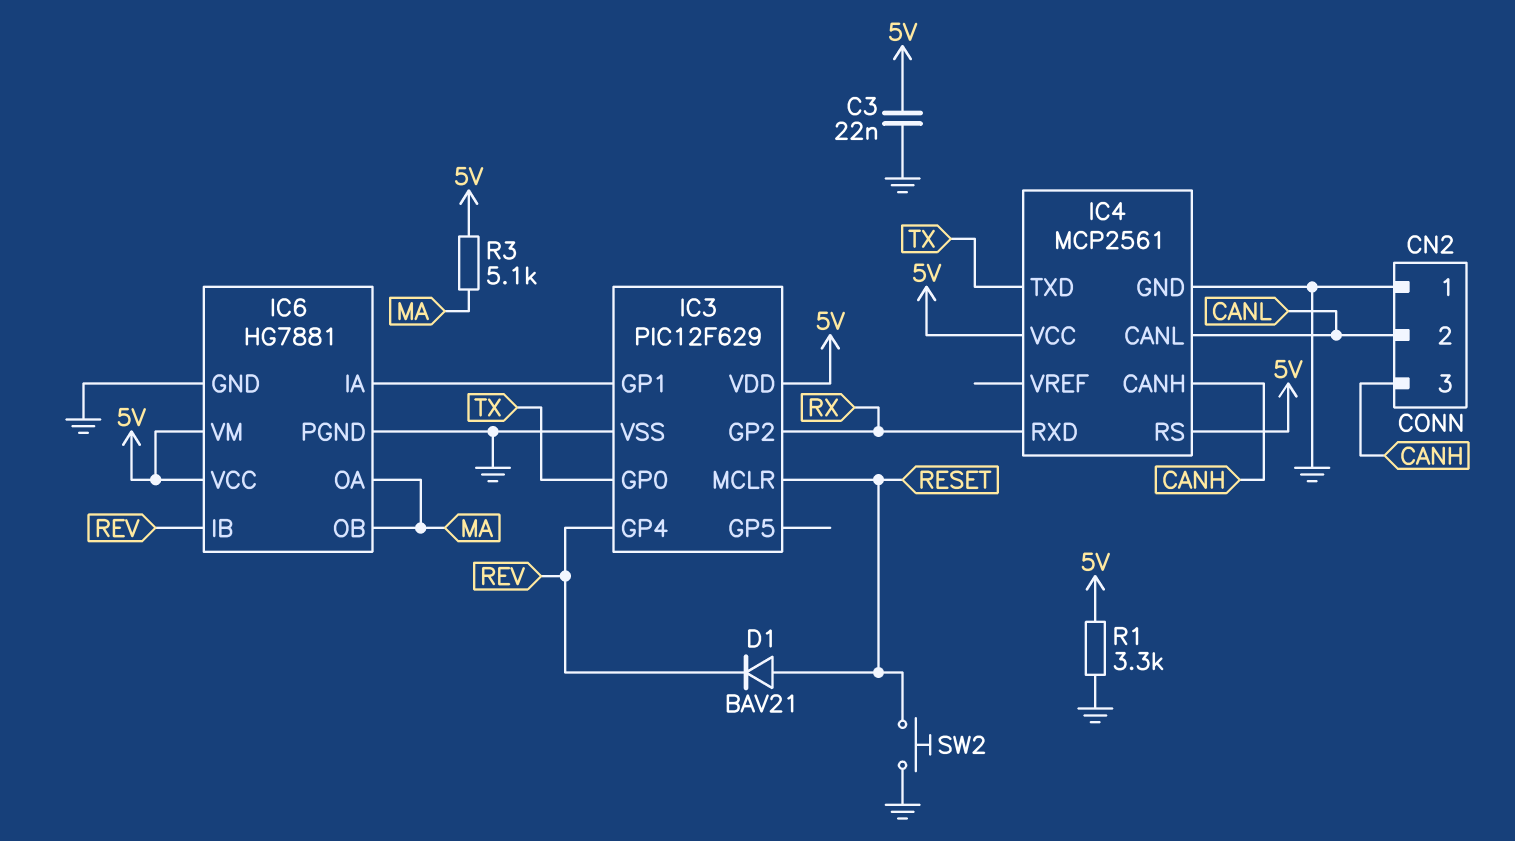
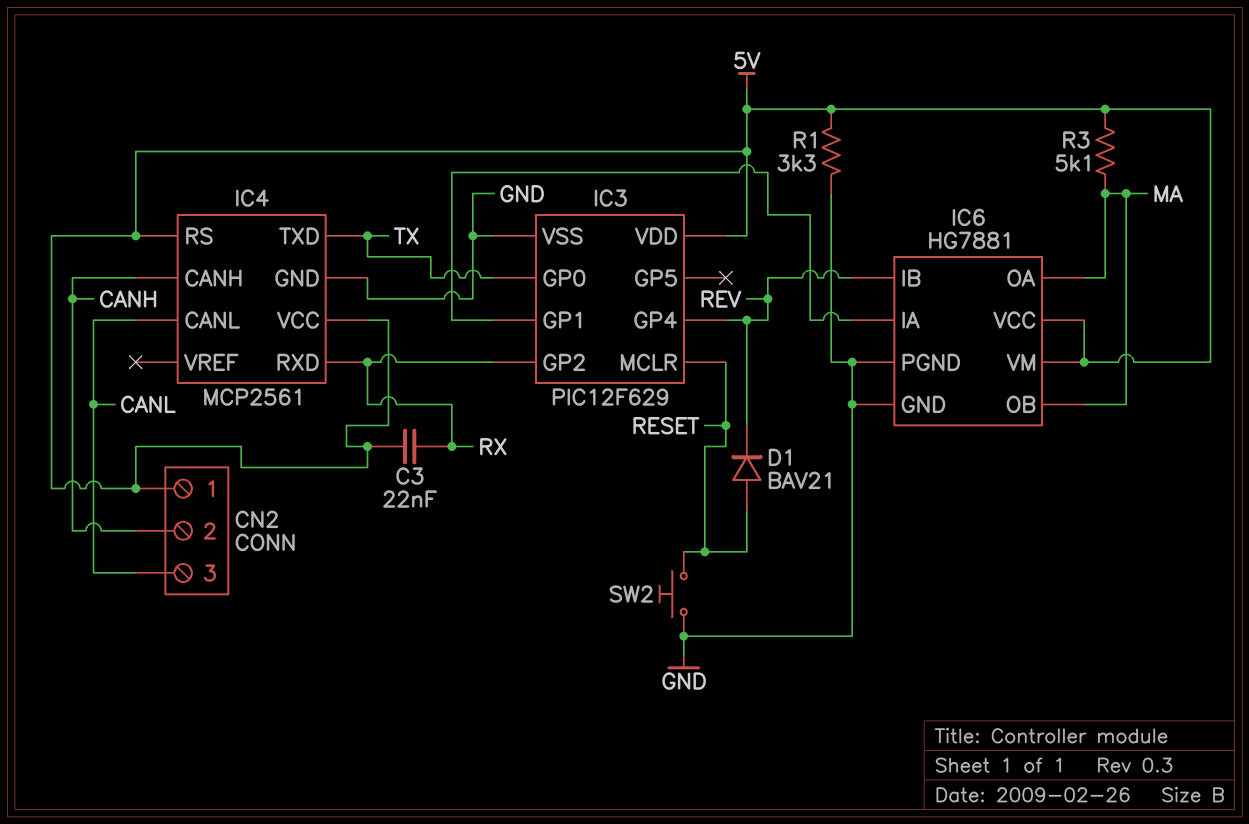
C3: 22nF (5V, GND) -> 22nF (5V, RX)
CN2 pin 1: GND -> 5V
CN2 pin 2: CANL -> CANH
CN2 pin 3: CANH -> CANL

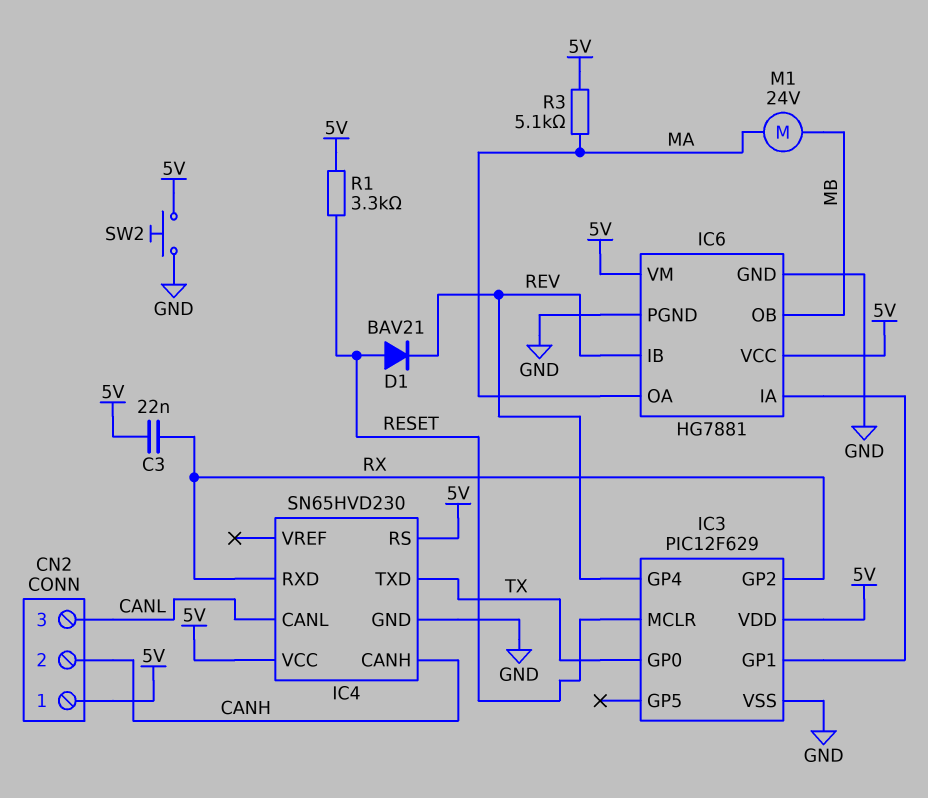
IC4: MCP2561 -> SN65HVD230
IC6 pin OB: MA -> MB
M1: none -> motor 24V (MA, MB)
R1: 3.3k (5V, GND) -> 3.3k (5V, RESET)
SW2: button (GND, RESET) -> button (5V, GND)

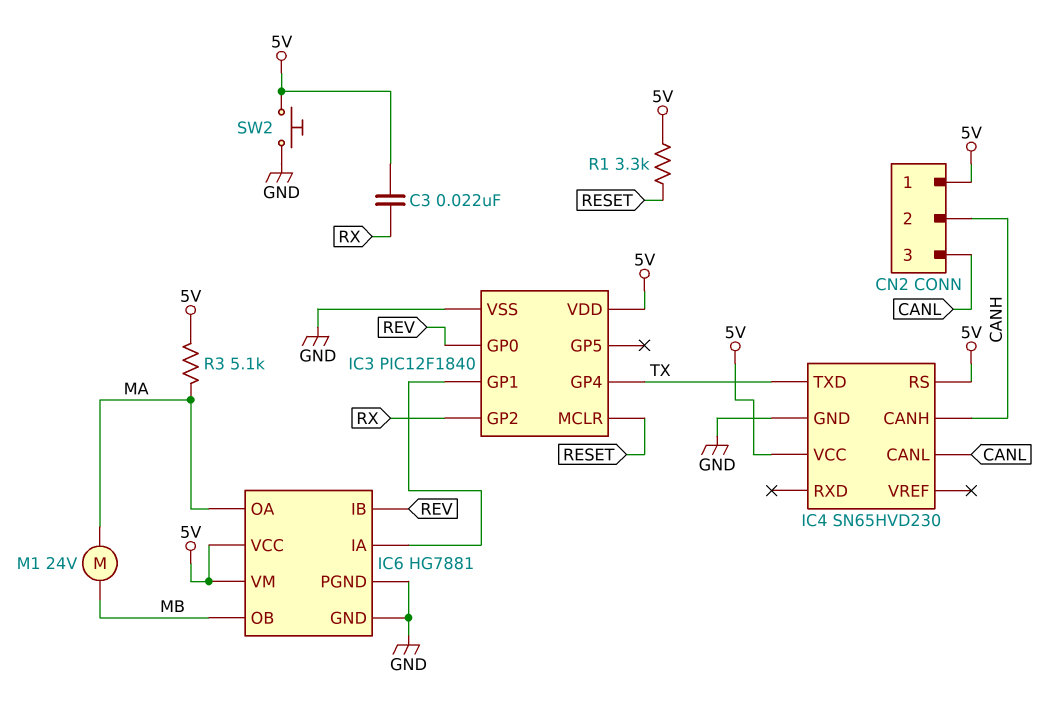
D1: diode BAV21 (A RESET, K REV) -> none
IC3: PIC12F629 -> PIC12F1840
IC3 pin GP0: TX -> REV
IC3 pin GP4: REV -> TX
IC4 pin RXD: RX -> none

